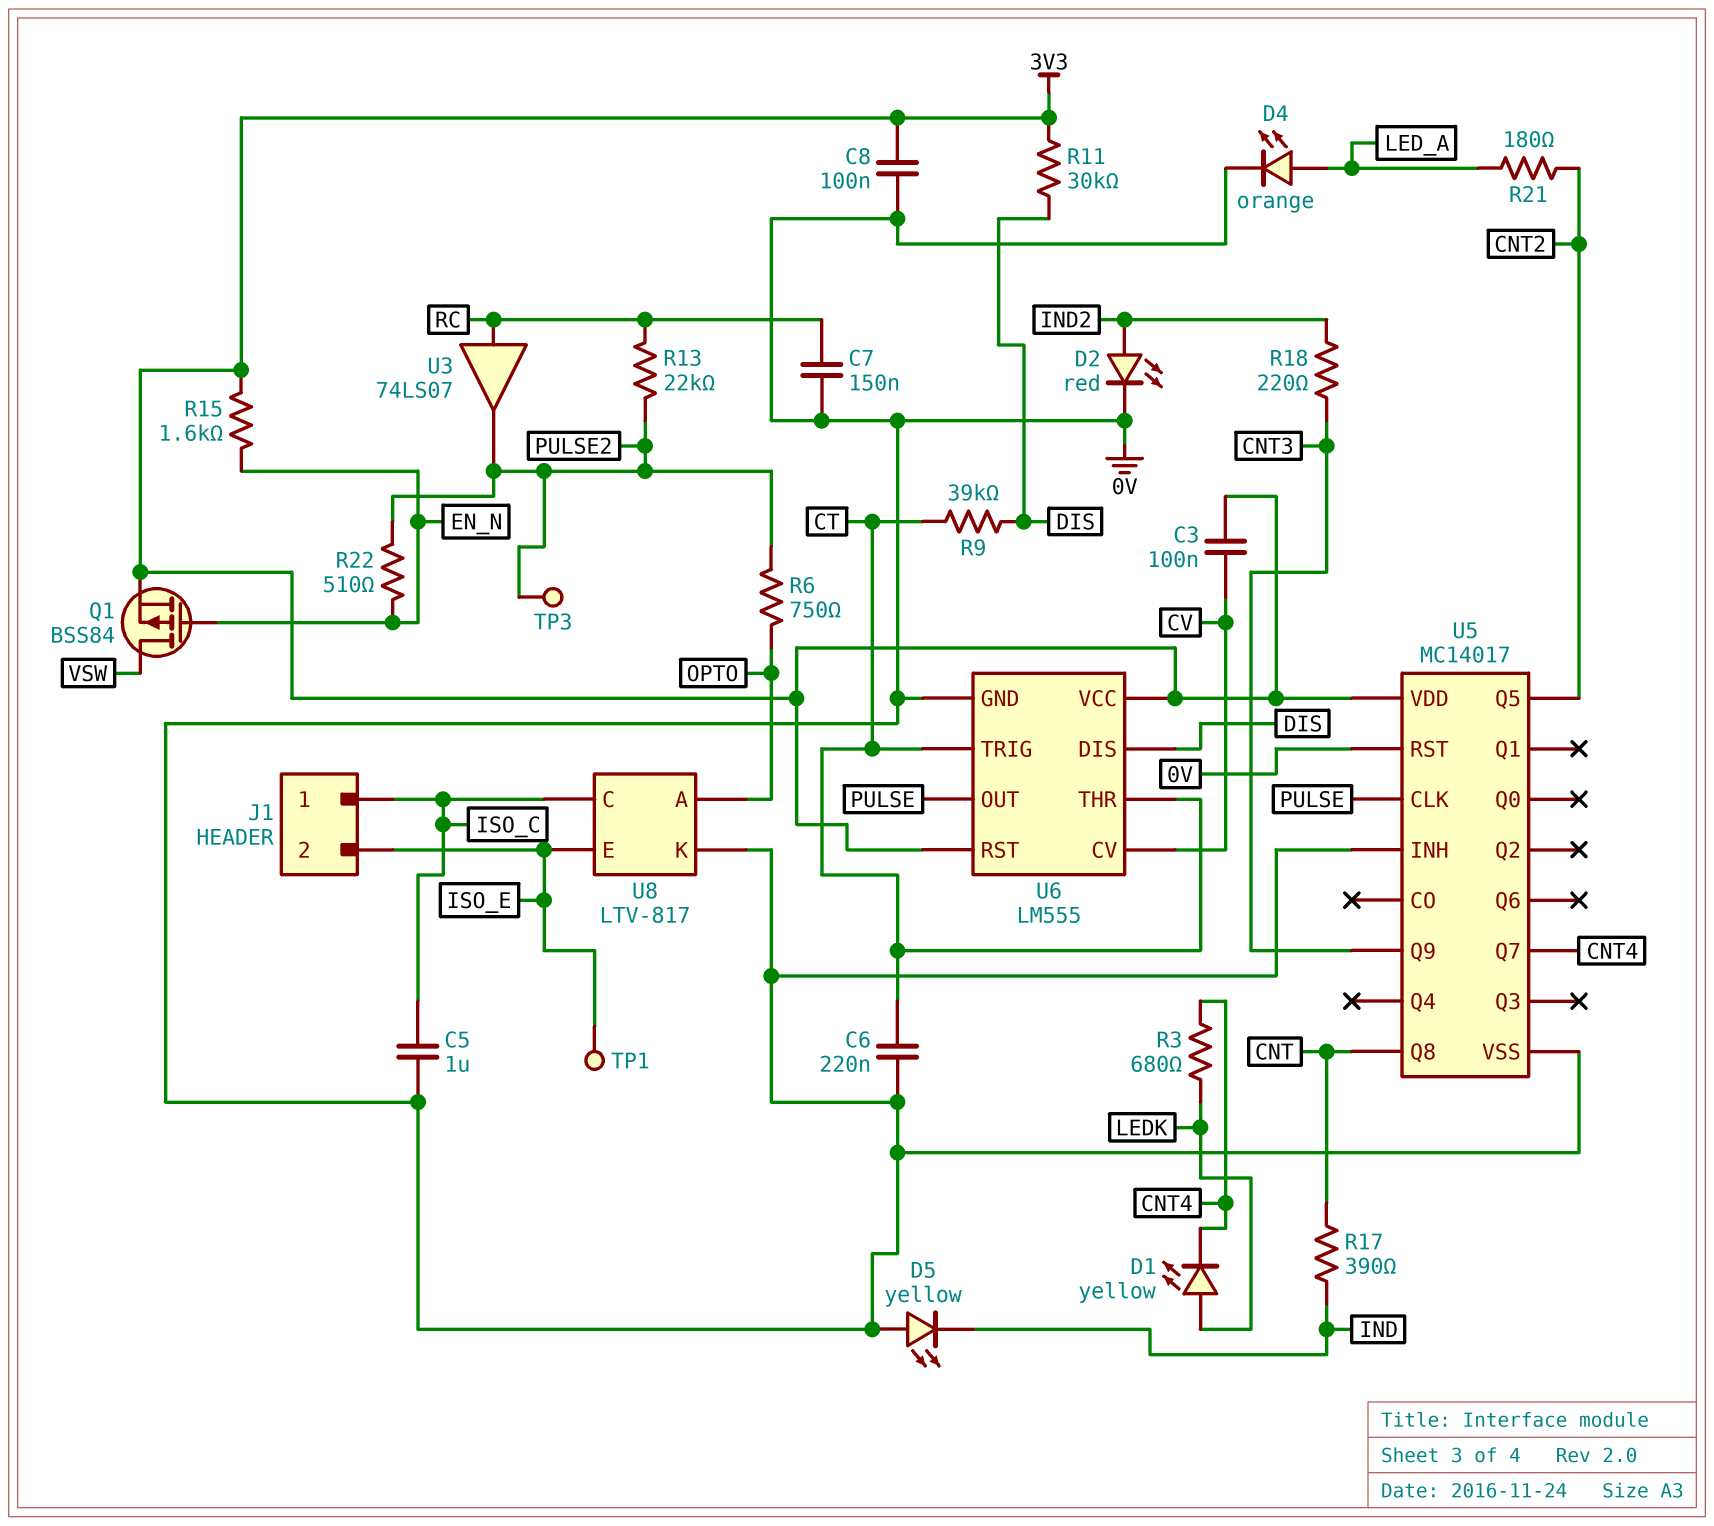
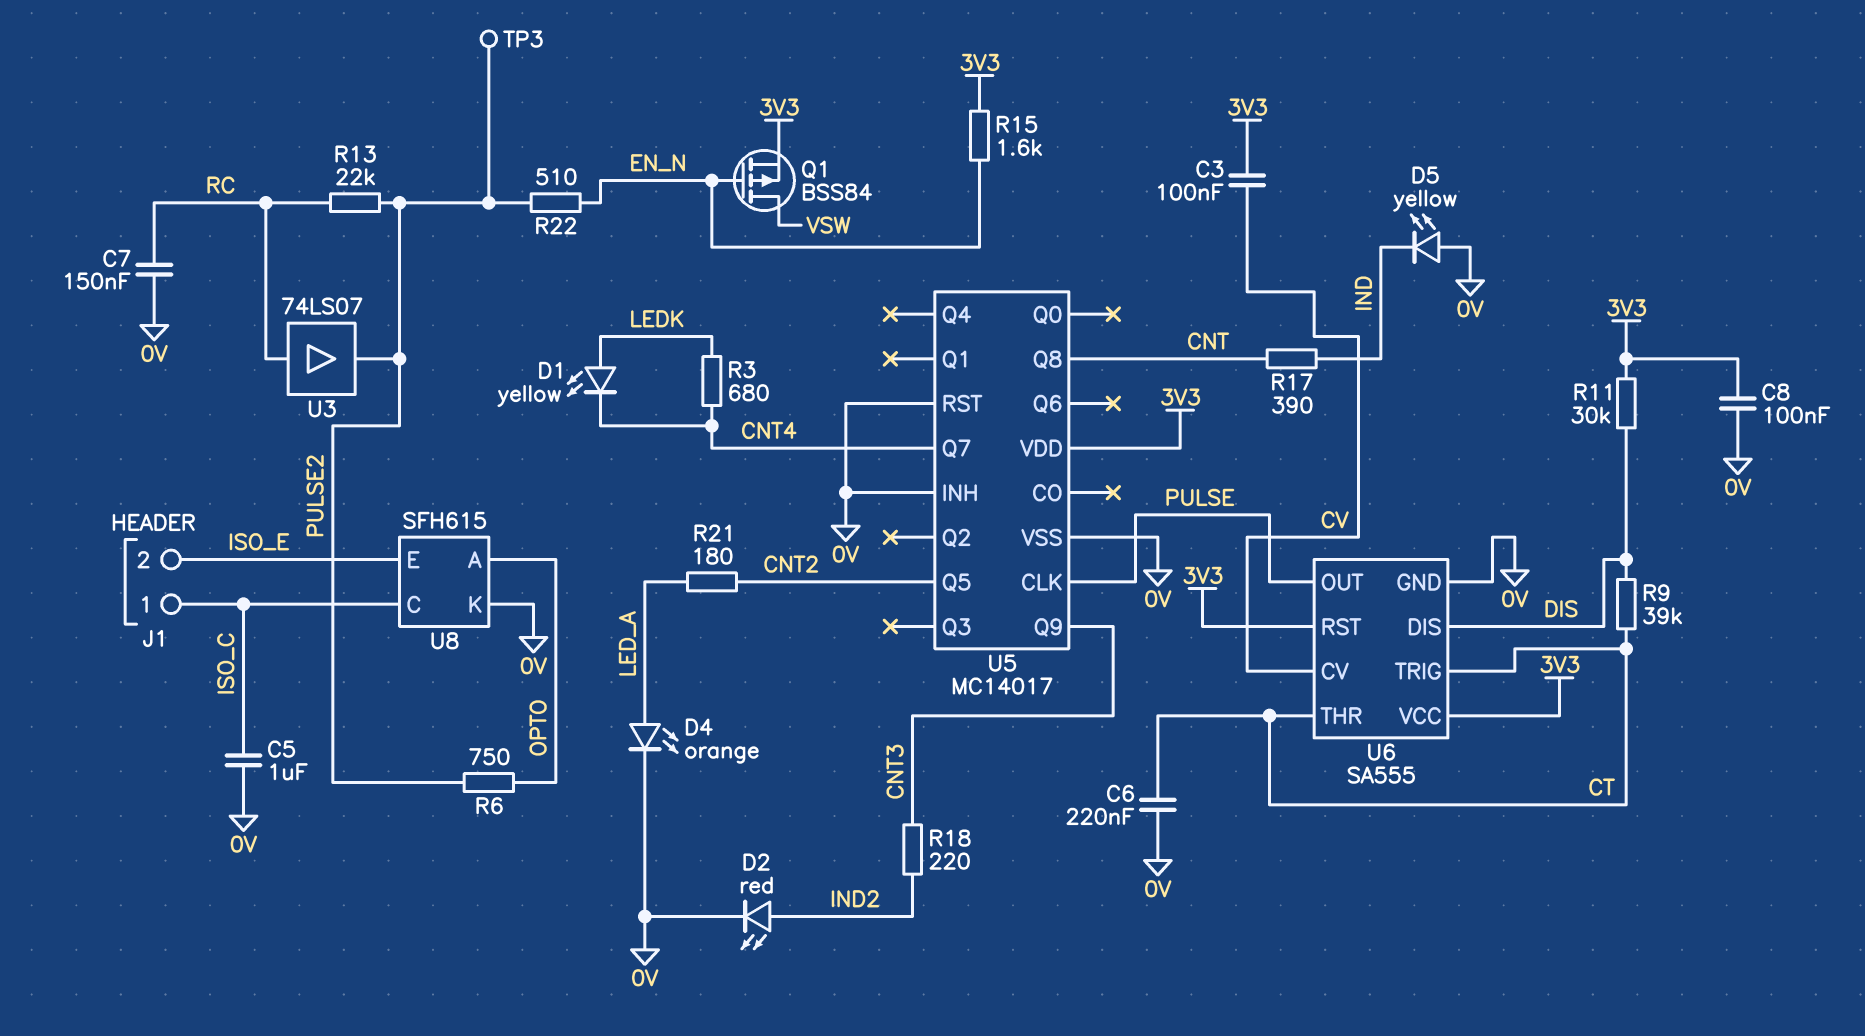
TP1: test point (ISO_E) -> none
U6: LM555 -> SA555
U8: LTV-817 -> SFH615

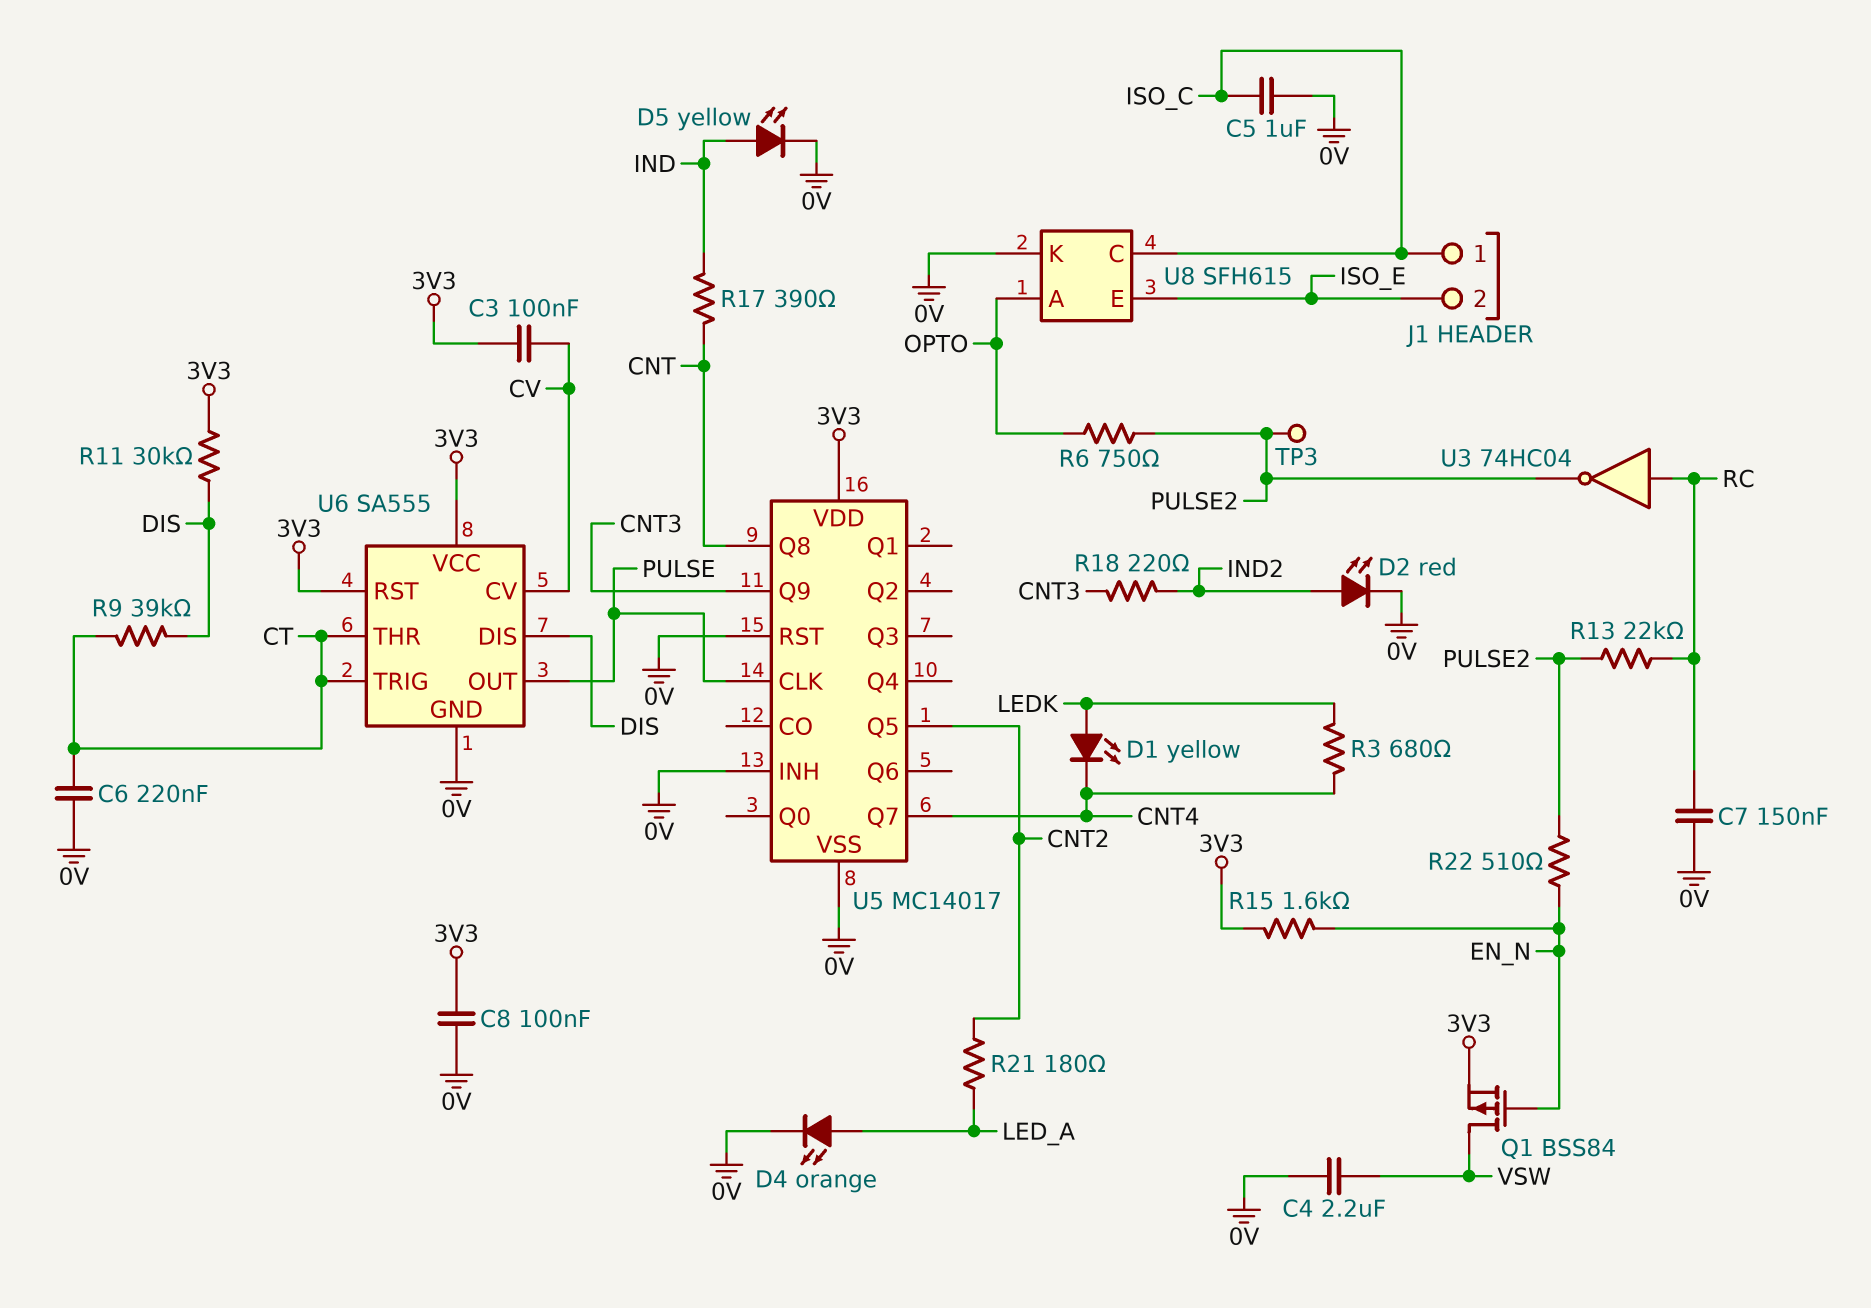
C4: none -> 2.2uF (0V, VSW)
D5: LED yellow (A 0V, K IND) -> LED yellow (A IND, K 0V)
U3: buffer 74LS07 (in RC, out PULSE2) -> NOT 74HC04 (in RC, out PULSE2)

